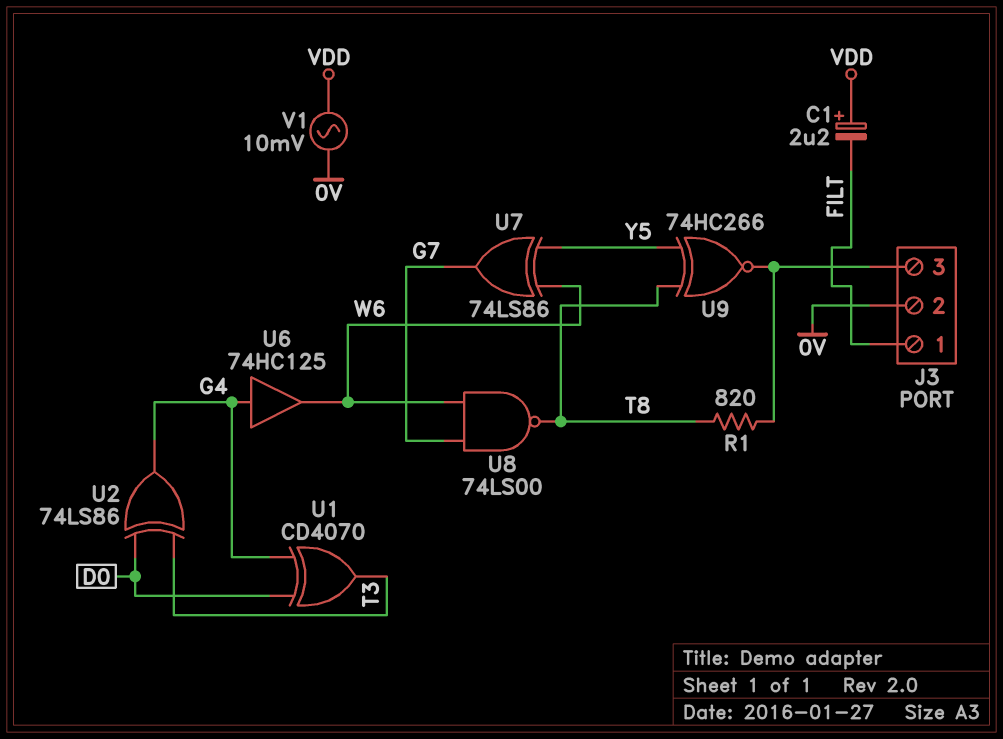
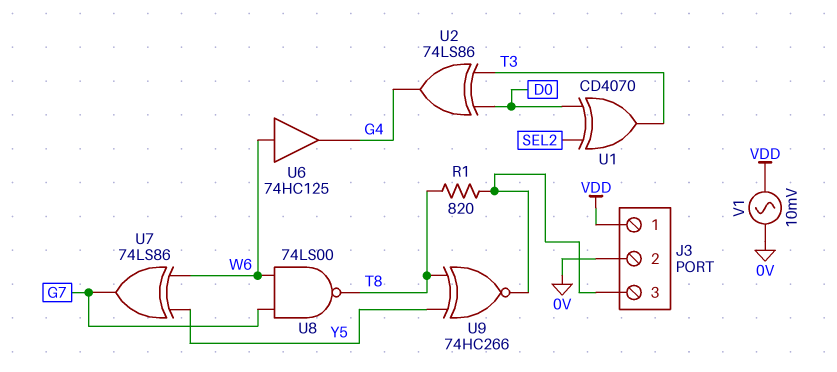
C1: 2.2uF (plus VDD, minus FILT) -> none
J3 pin 1: FILT -> VDD
U1: XOR CD4070 (in D0, in G4, out T3) -> XOR CD4070 (in D0, in SEL2, out T3)
U6: buffer 74HC125 (in G4, out W6) -> buffer 74HC125 (in W6, out G4)

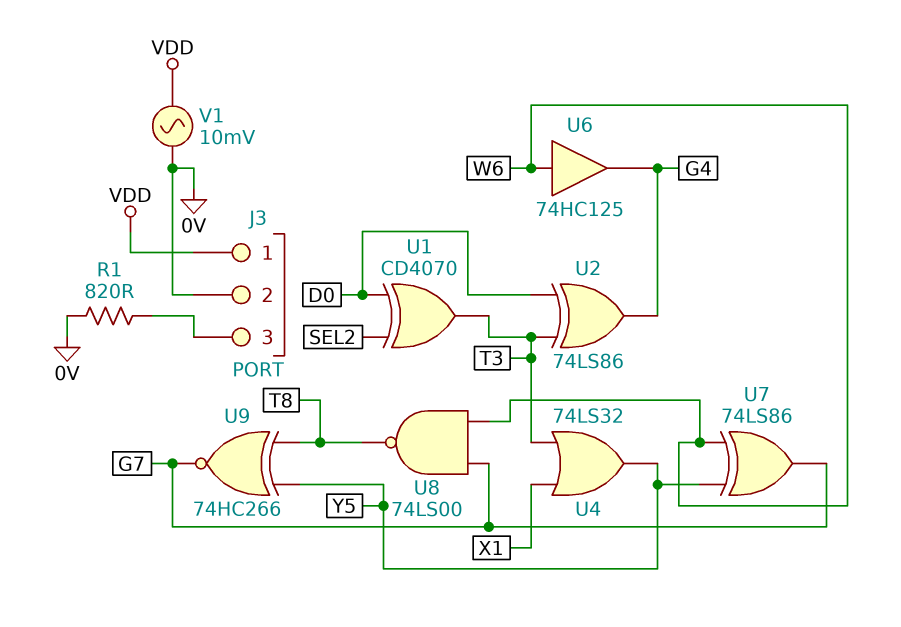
R1: 820 (J3/3, T8) -> 820 (0V, J3/3)
U4: none -> OR 74LS32 (in T3, in X1, out Y5)
U9: XNOR 74HC266 (in T8, in Y5, out J3/3) -> XNOR 74HC266 (in T8, in Y5, out G7)

